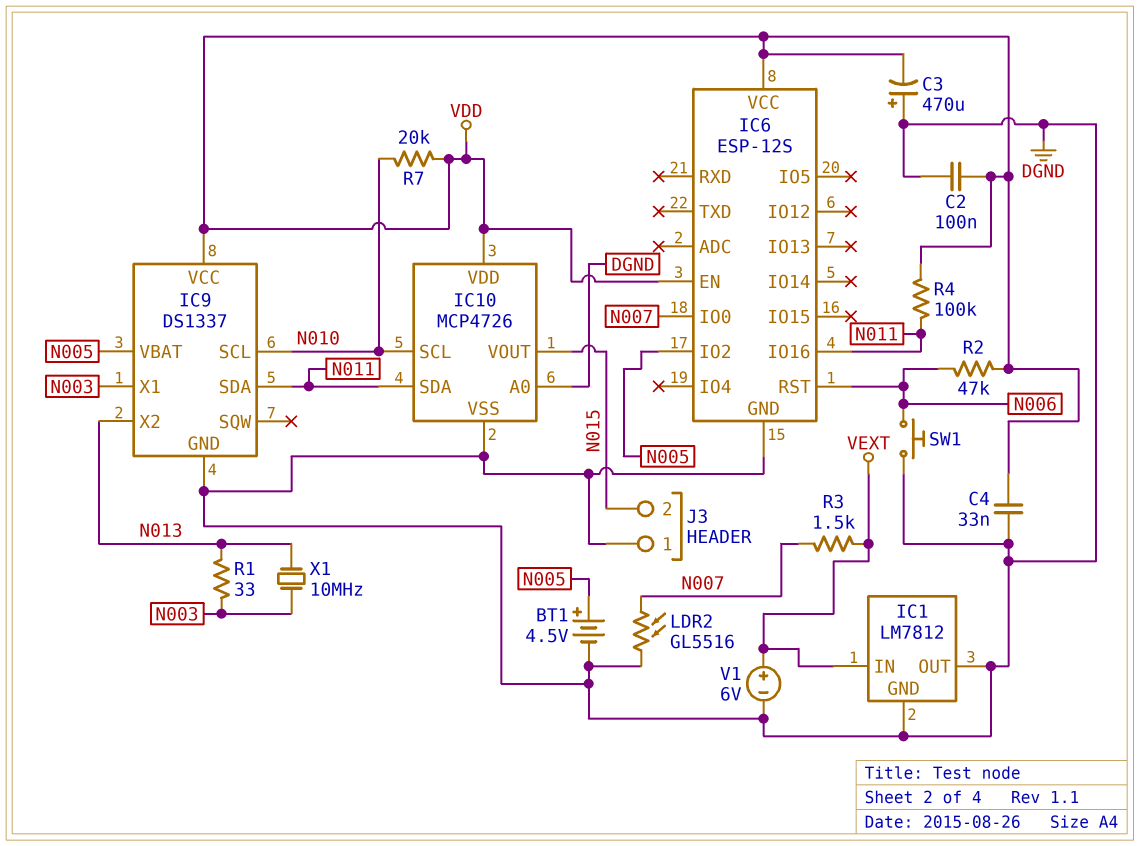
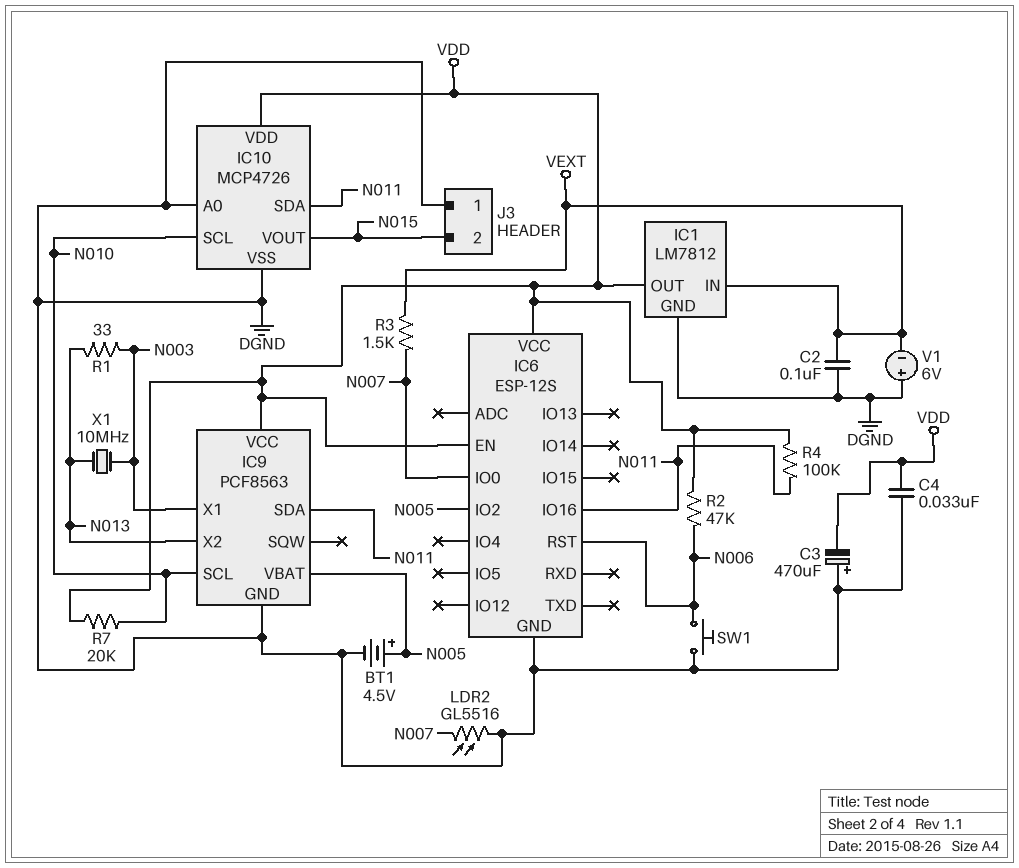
C2: 100nF (DGND, VDD) -> 100nF (DGND, VEXT)
IC1 pin OUT: DGND -> VDD
IC9: DS1337 -> PCF8563
V1: 6V (plus VEXT, minus DGND) -> 6V (plus DGND, minus VEXT)

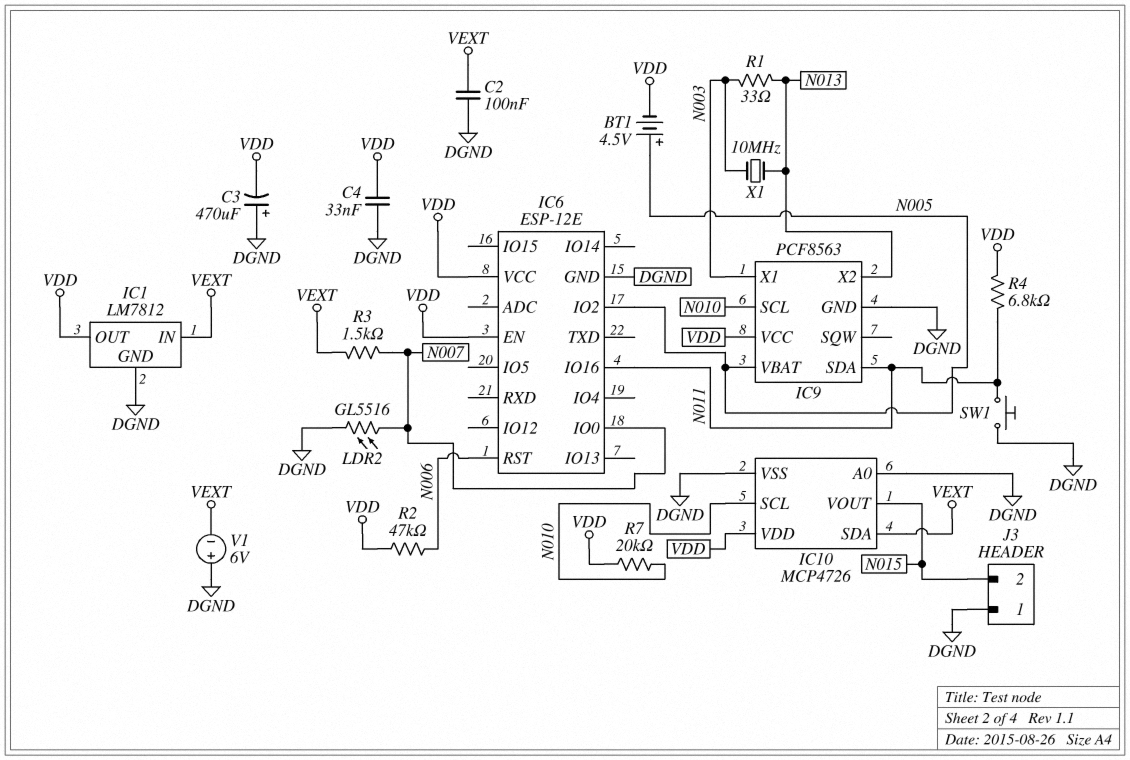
BT1: 4.5V (plus N005, minus DGND) -> 4.5V (plus N005, minus VDD)
IC6: ESP-12S -> ESP-12E
IC10 pin SDA: N011 -> VEXT
R4: 100k (N011, VDD) -> 6.8k (N011, VDD)
SW1: button (DGND, N006) -> button (DGND, N011)

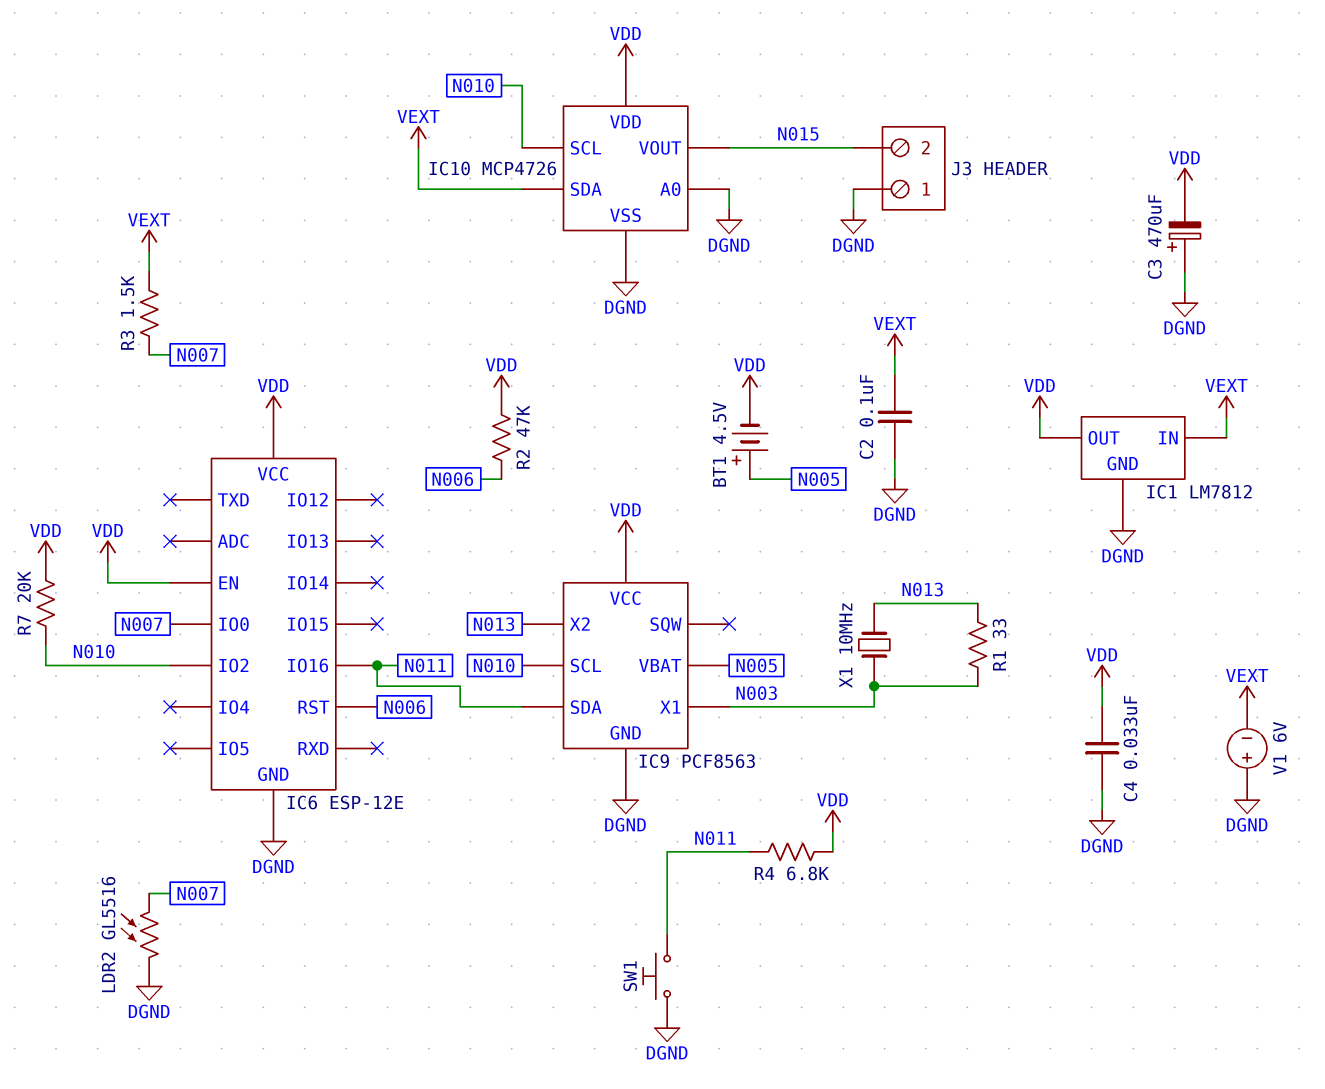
IC6 pin IO2: N005 -> N010

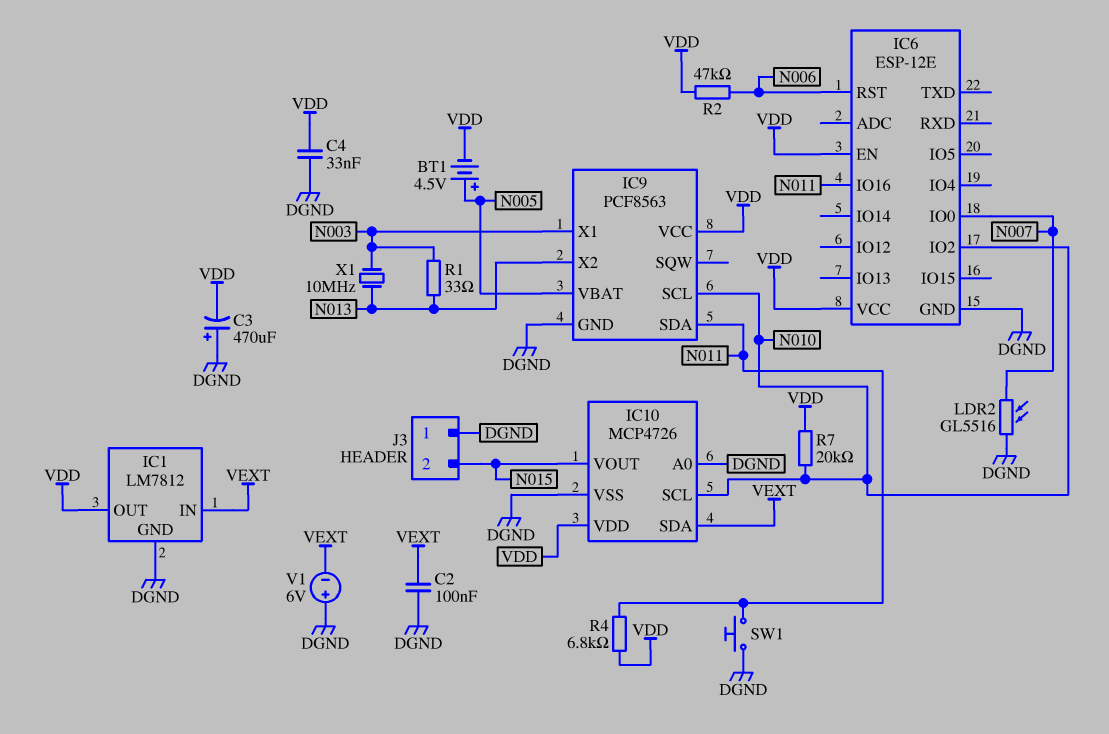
R3: 1.5k (N007, VEXT) -> none

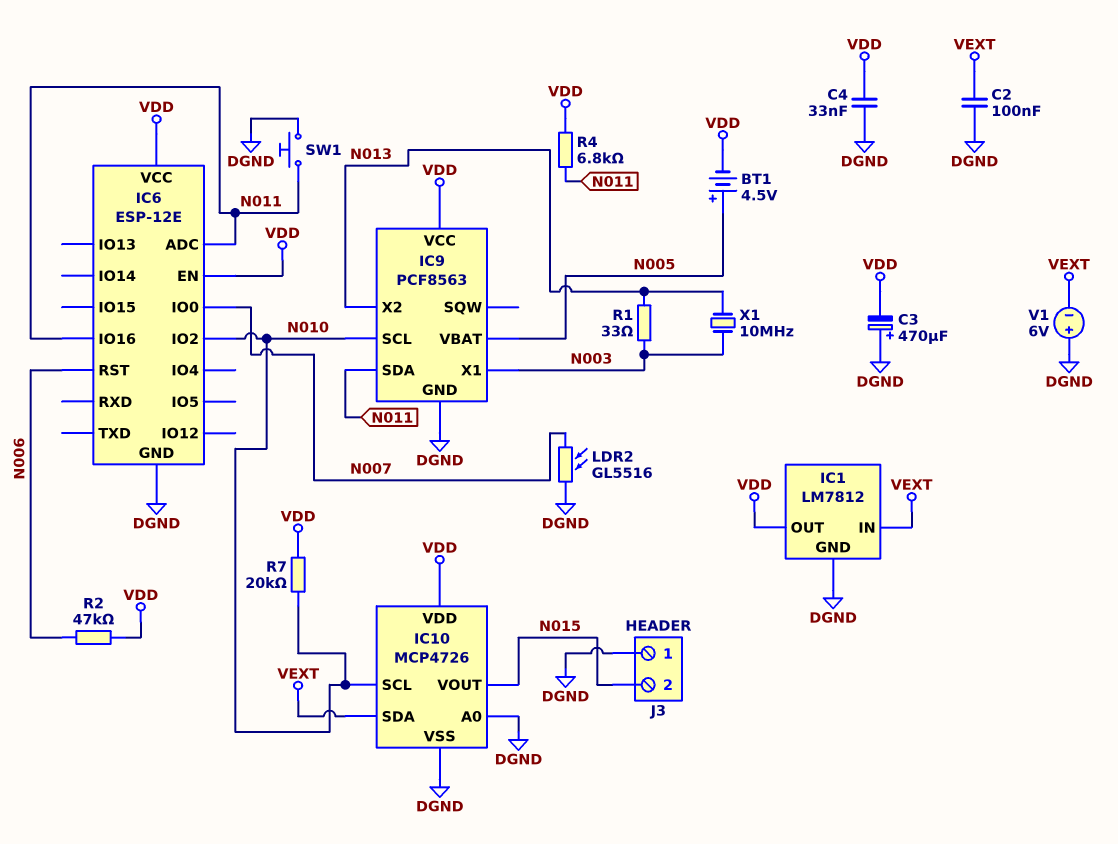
IC6 pin ADC: none -> N011

